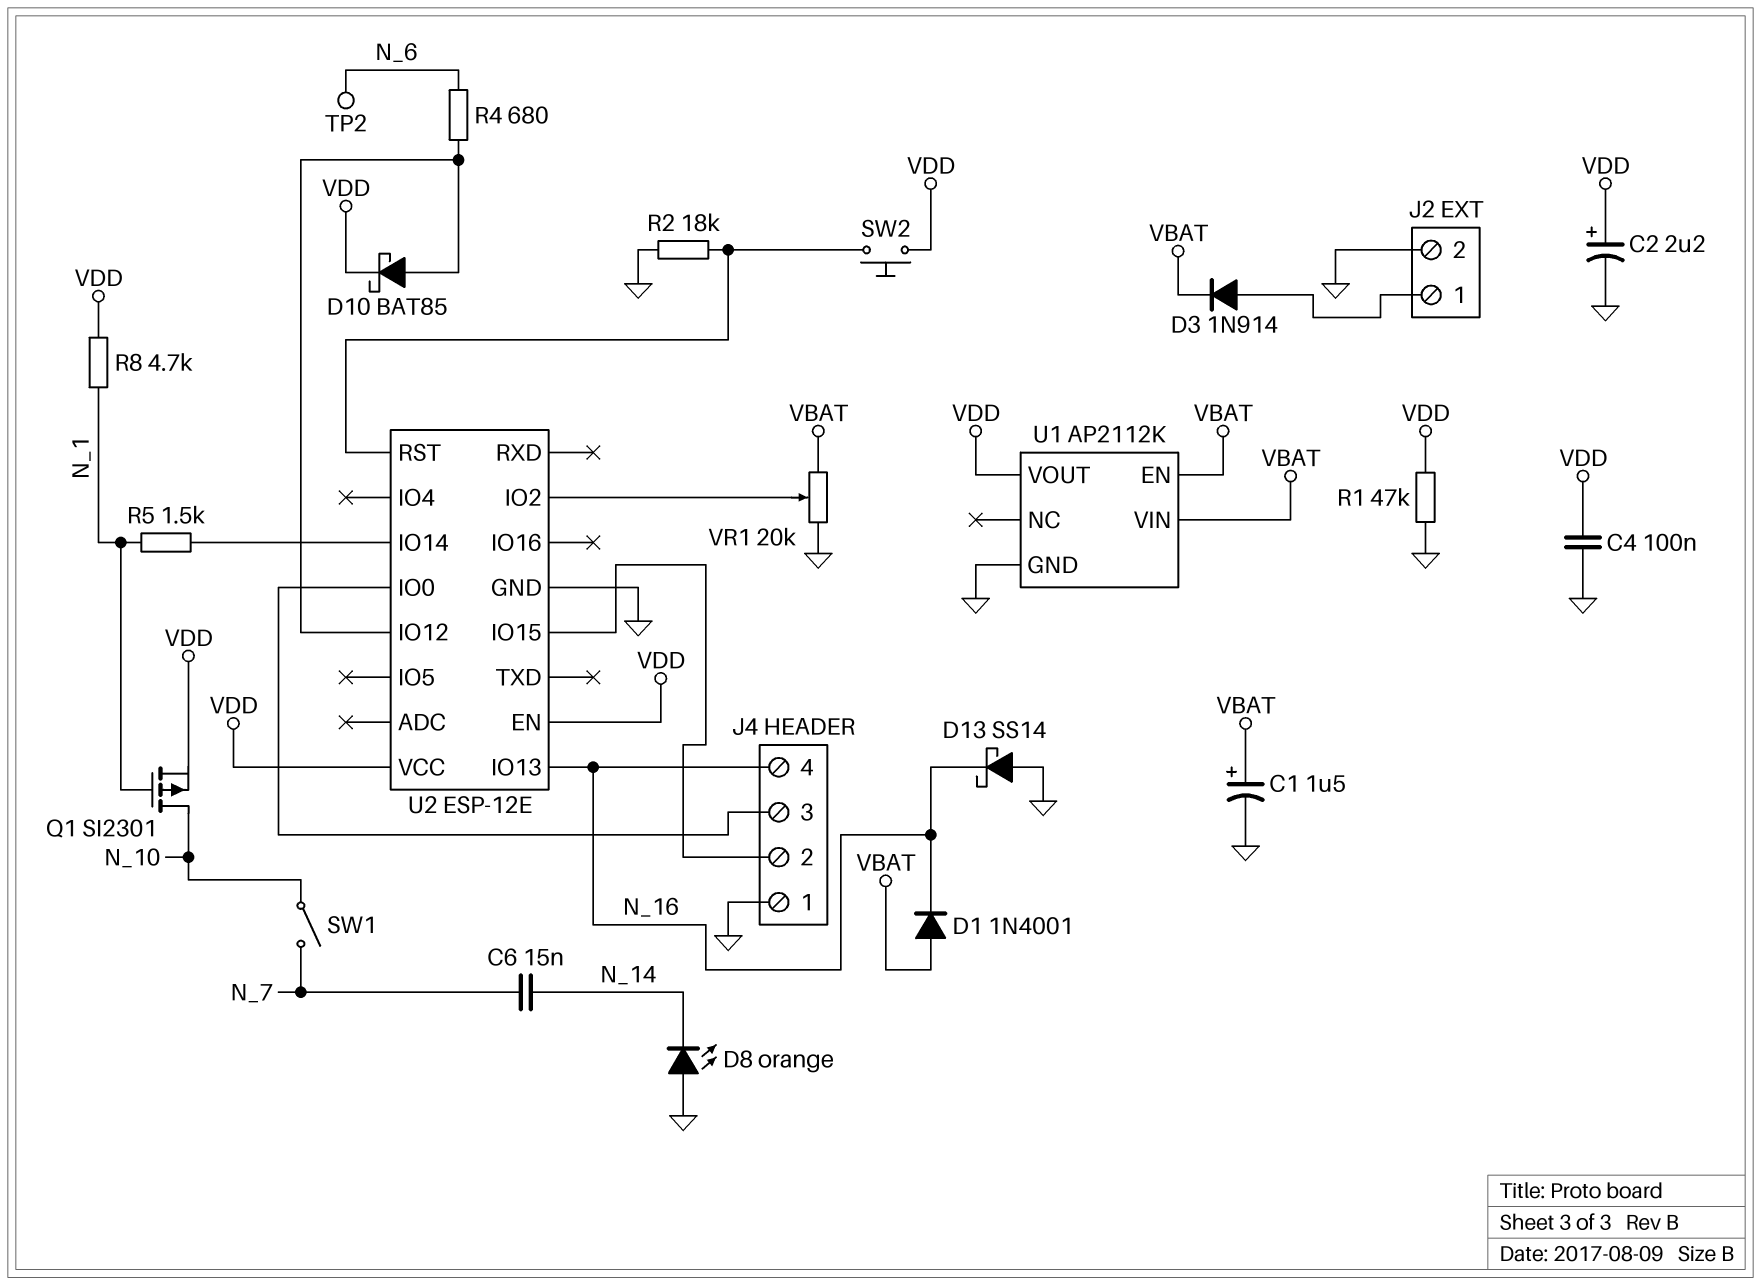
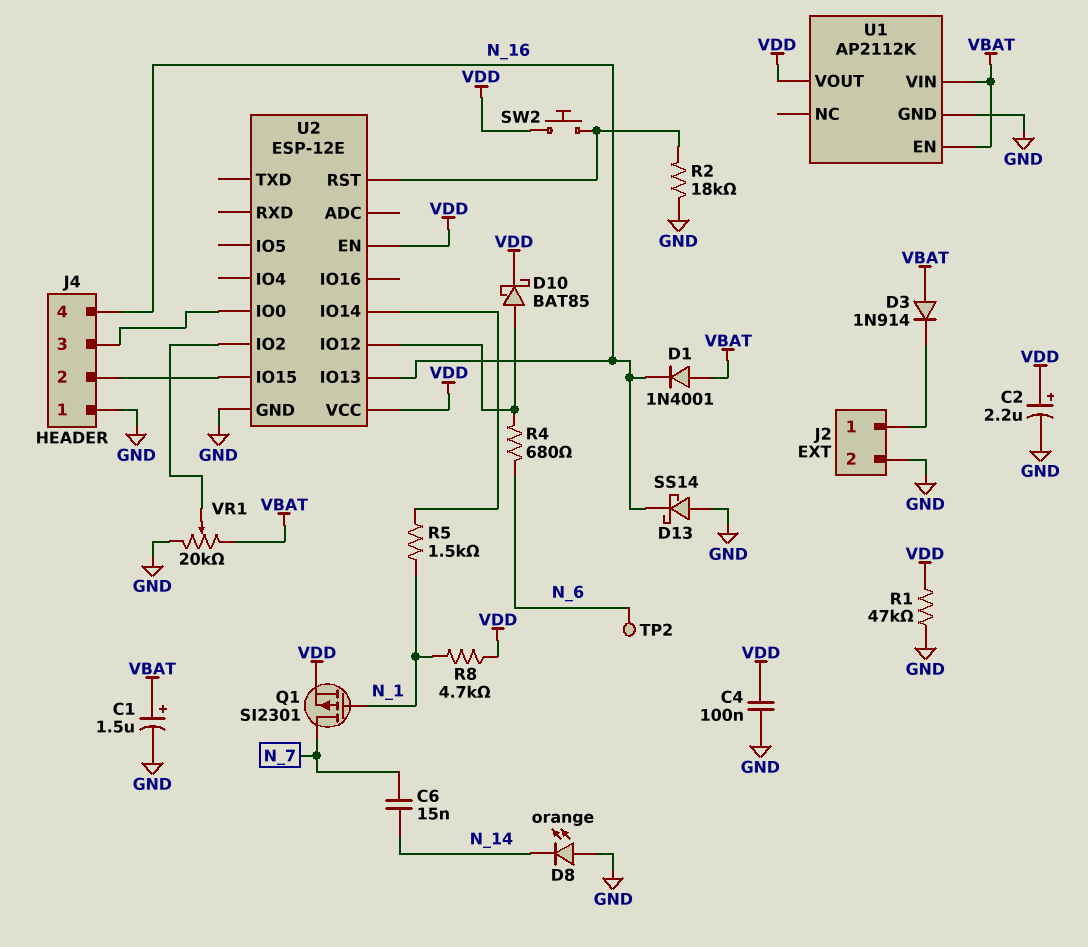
D3: diode 1N914 (A J2/1, K VBAT) -> diode 1N914 (A VBAT, K J2/1)
Q1: PMOS SI2301 (G N_1, D N_10, S VDD) -> PMOS SI2301 (G N_1, D N_7, S VDD)
SW1: switch (N_7, N_10) -> none

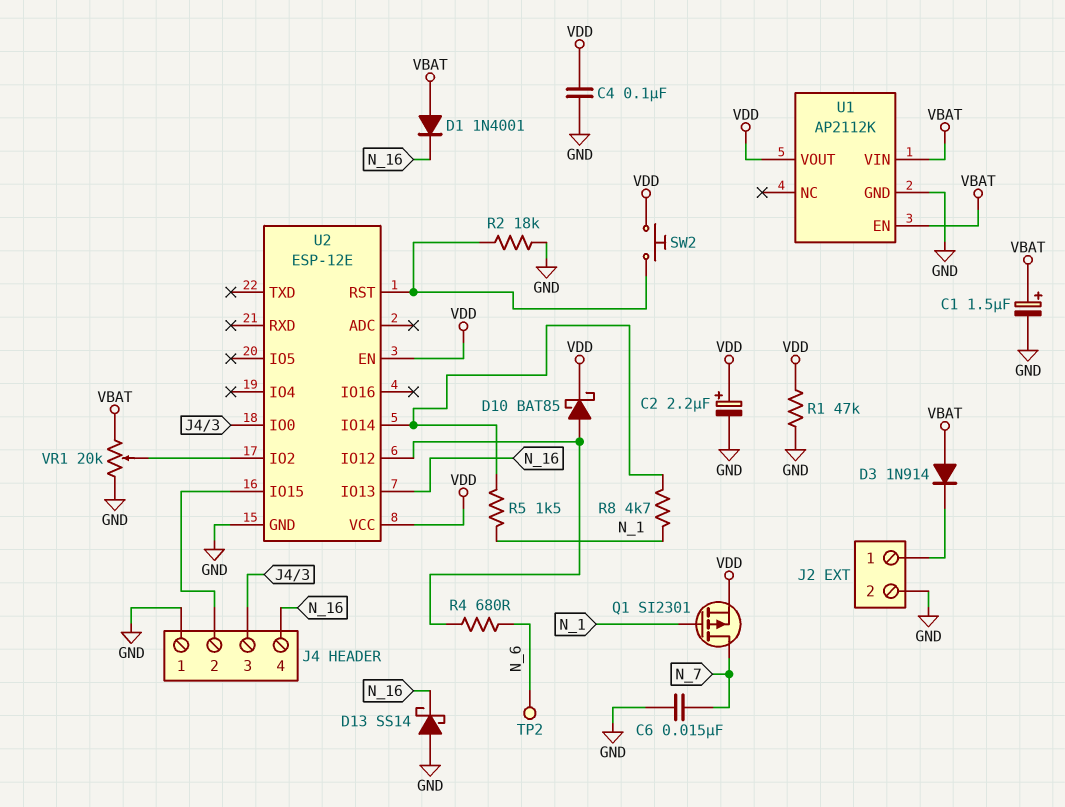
C6: 15nF (N_7, N_14) -> 15nF (GND, N_7)
D8: LED orange (A GND, K N_14) -> none
R8: 4.7k (N_1, VDD) -> 4.7k (N_1, U2/IO14)

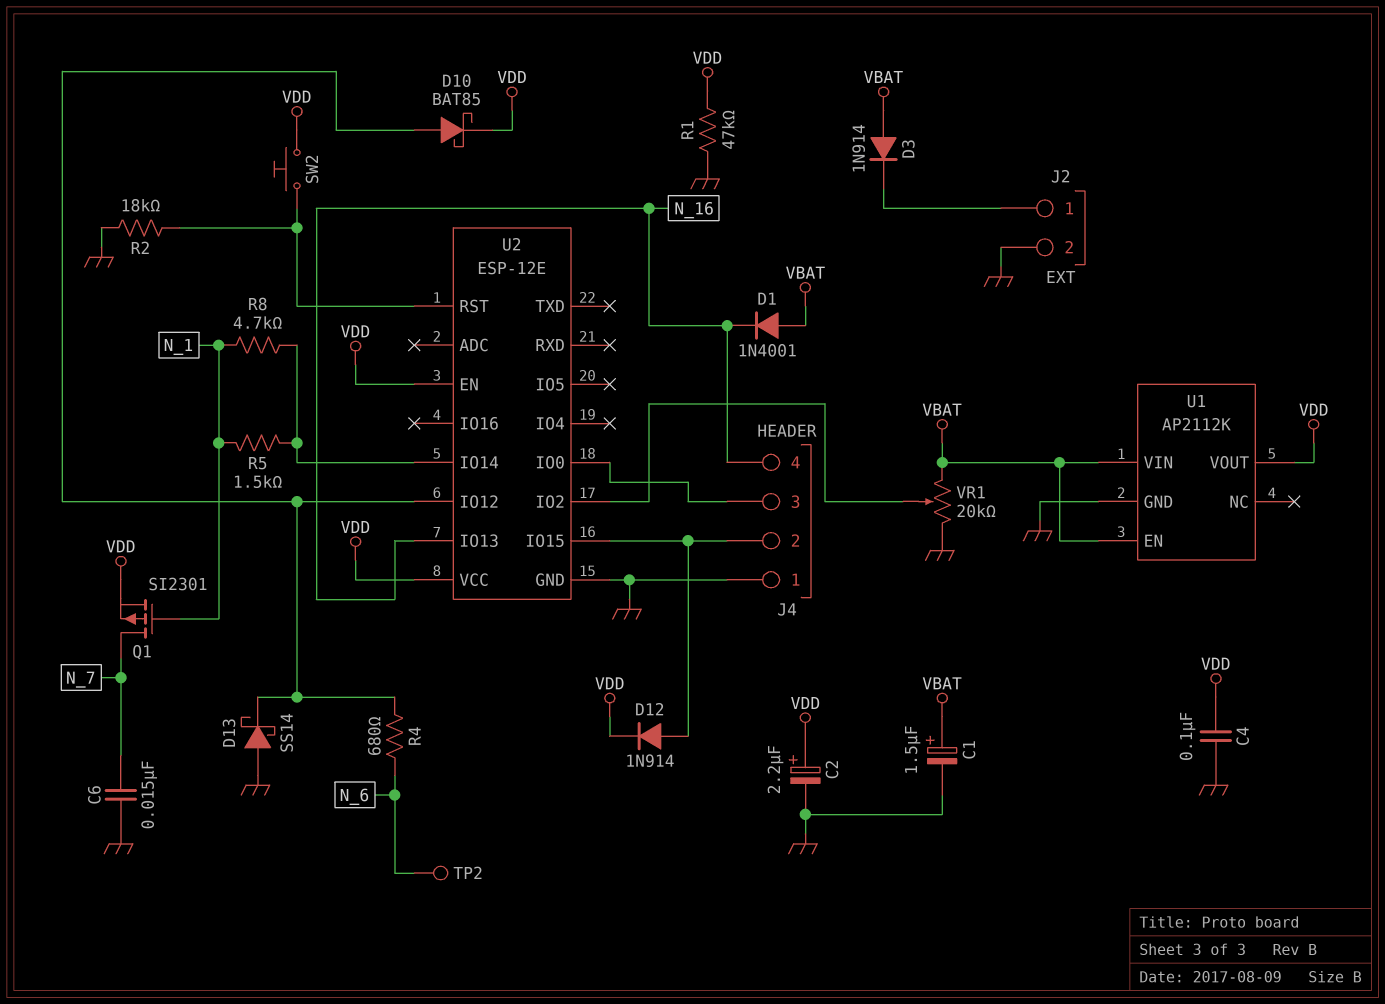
D12: none -> diode 1N914 (A J4/2, K VDD)
D13: schottky SS14 (A GND, K N_16) -> schottky SS14 (A GND, K U2/IO12)

